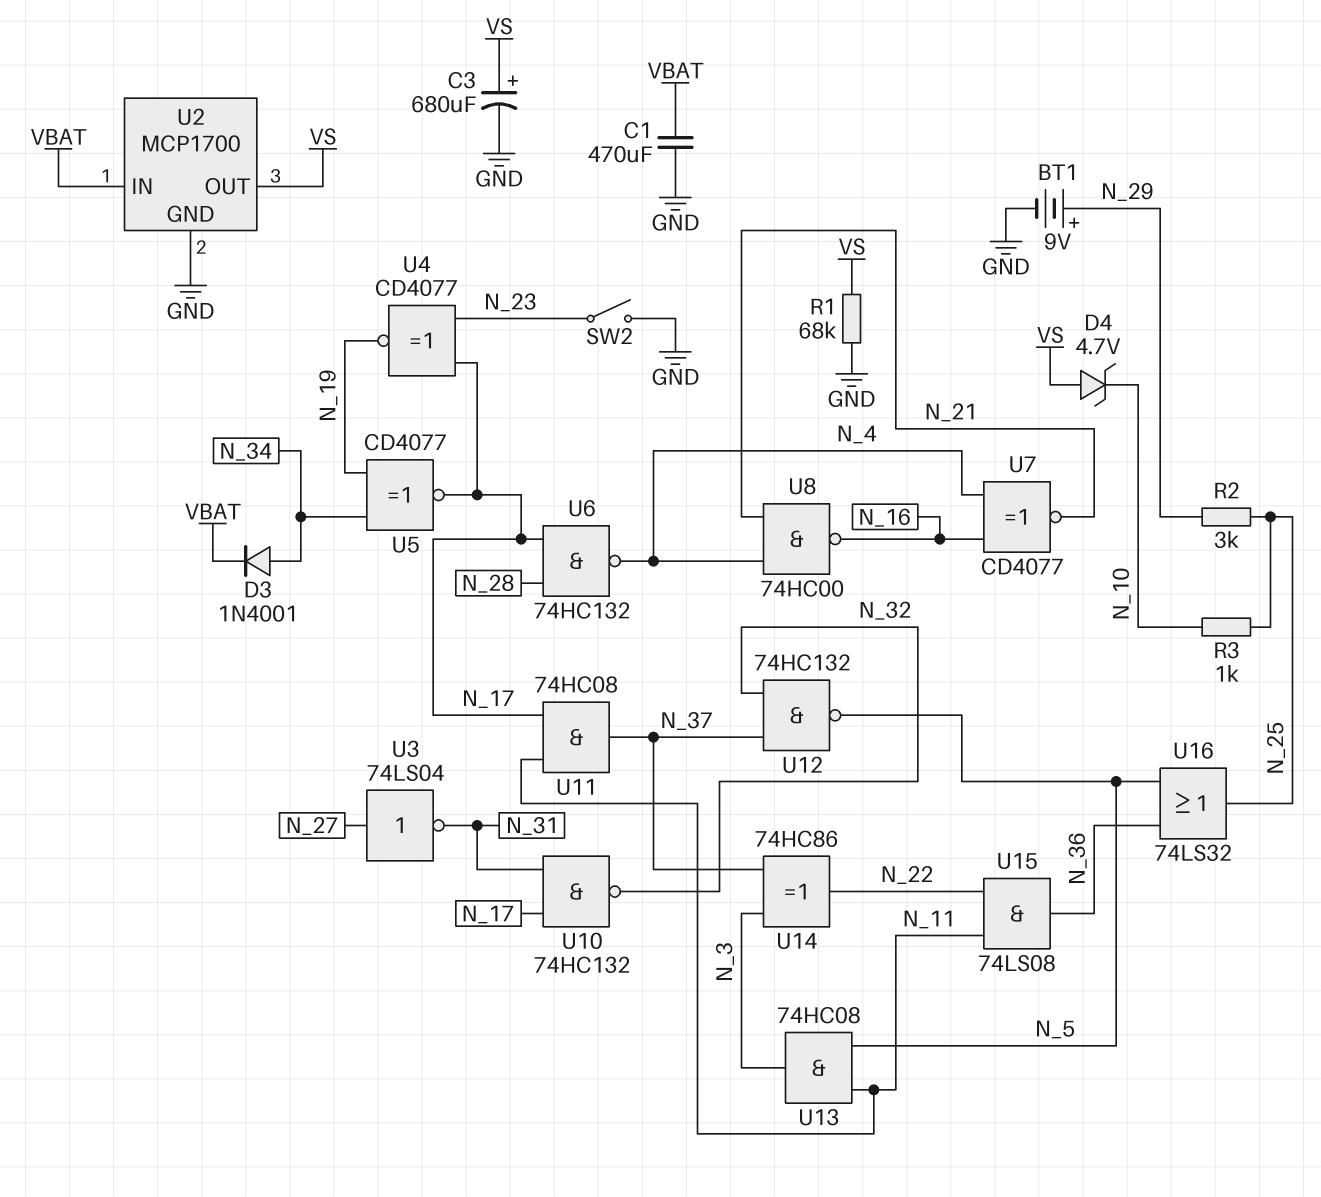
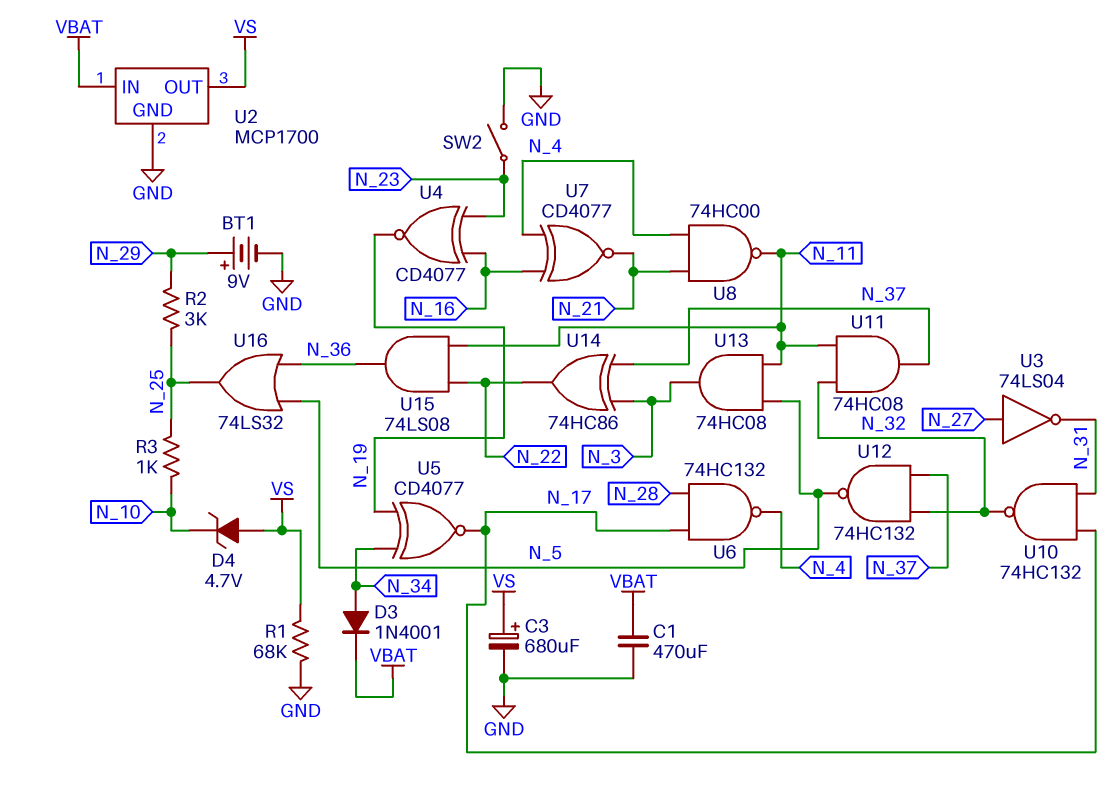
U4: XNOR CD4077 (in N_17, in N_23, out N_19) -> XNOR CD4077 (in N_16, in N_23, out N_19)
U8: NAND 74HC00 (in N_4, in N_21, out N_16) -> NAND 74HC00 (in N_4, in N_21, out N_11)
U11: AND 74HC08 (in N_11, in N_17, out N_37) -> AND 74HC08 (in N_11, in N_32, out N_37)

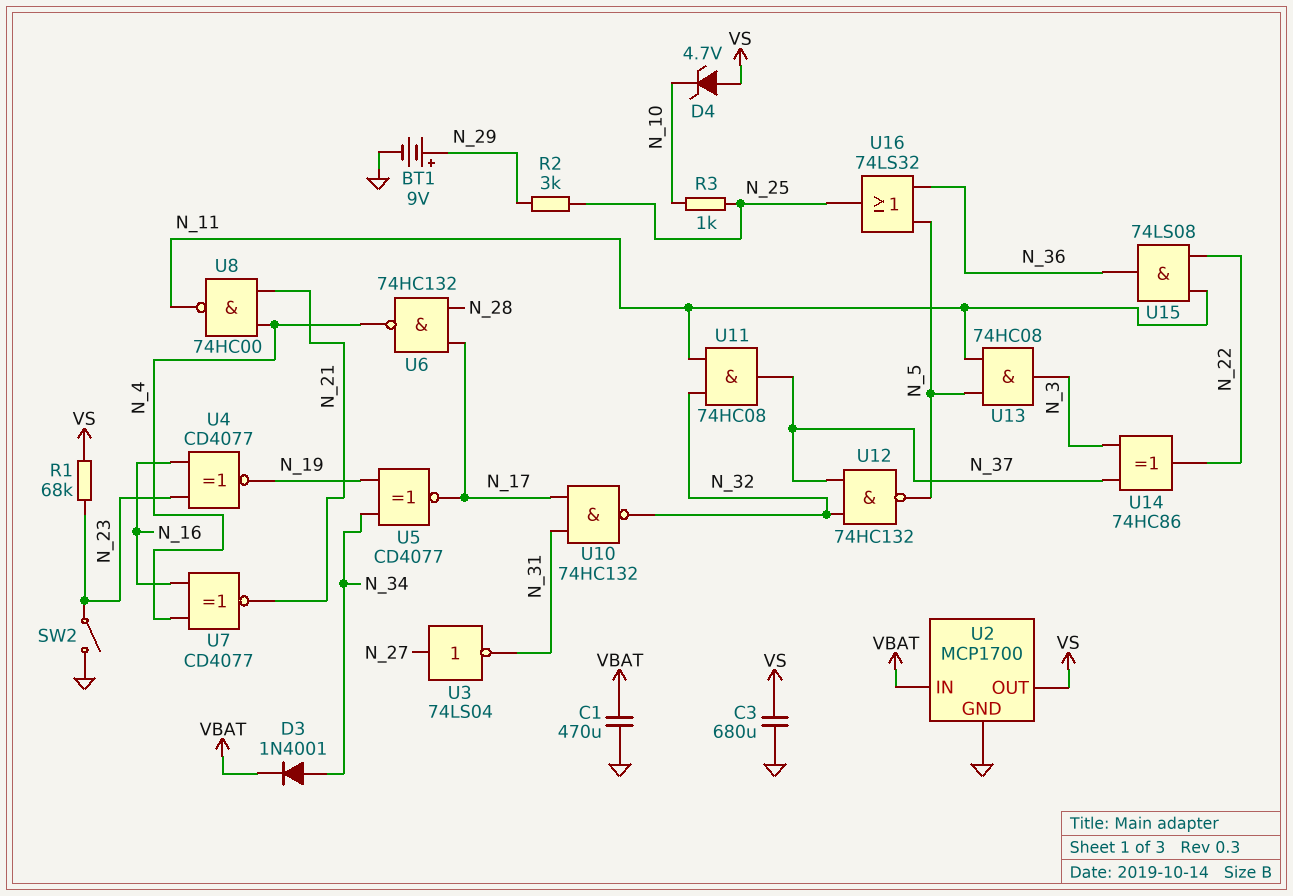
C3: 680uF (plus VS, minus GND) -> 680uF (GND, VS)
R1: 68k (GND, VS) -> 68k (N_23, VS)

